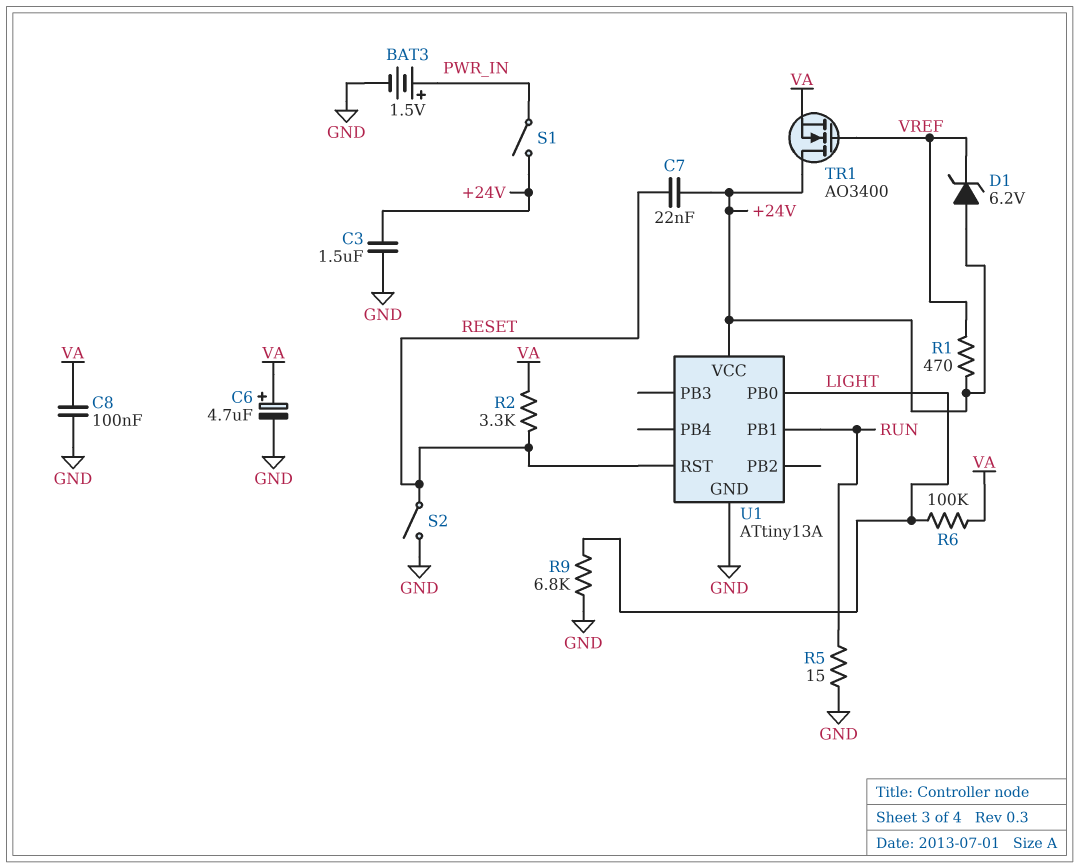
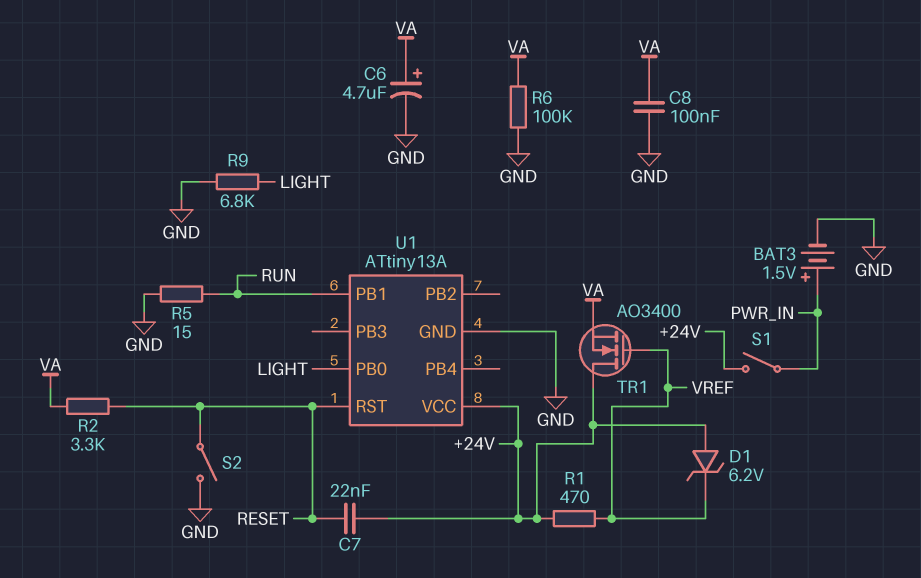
C3: 1.5uF (+24V, GND) -> none
R6: 100k (LIGHT, VA) -> 100k (GND, VA)

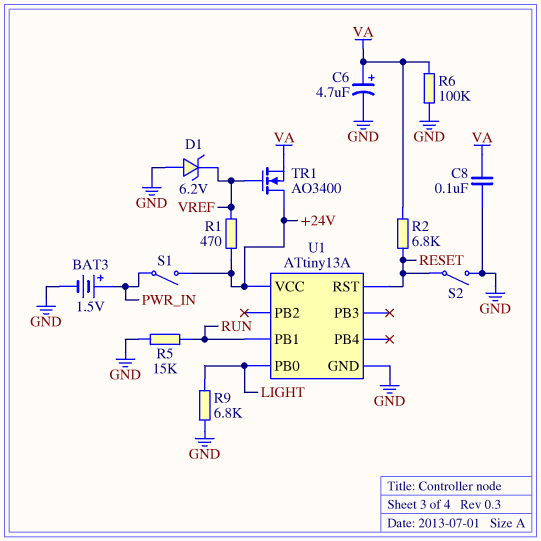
C7: 22nF (+24V, RESET) -> none
D1: zener 6.2V (A +24V, K VREF) -> zener 6.2V (A GND, K VREF)
R2: 3.3k (RESET, VA) -> 6.8k (RESET, VA)
R5: 15 (GND, RUN) -> 15k (GND, RUN)

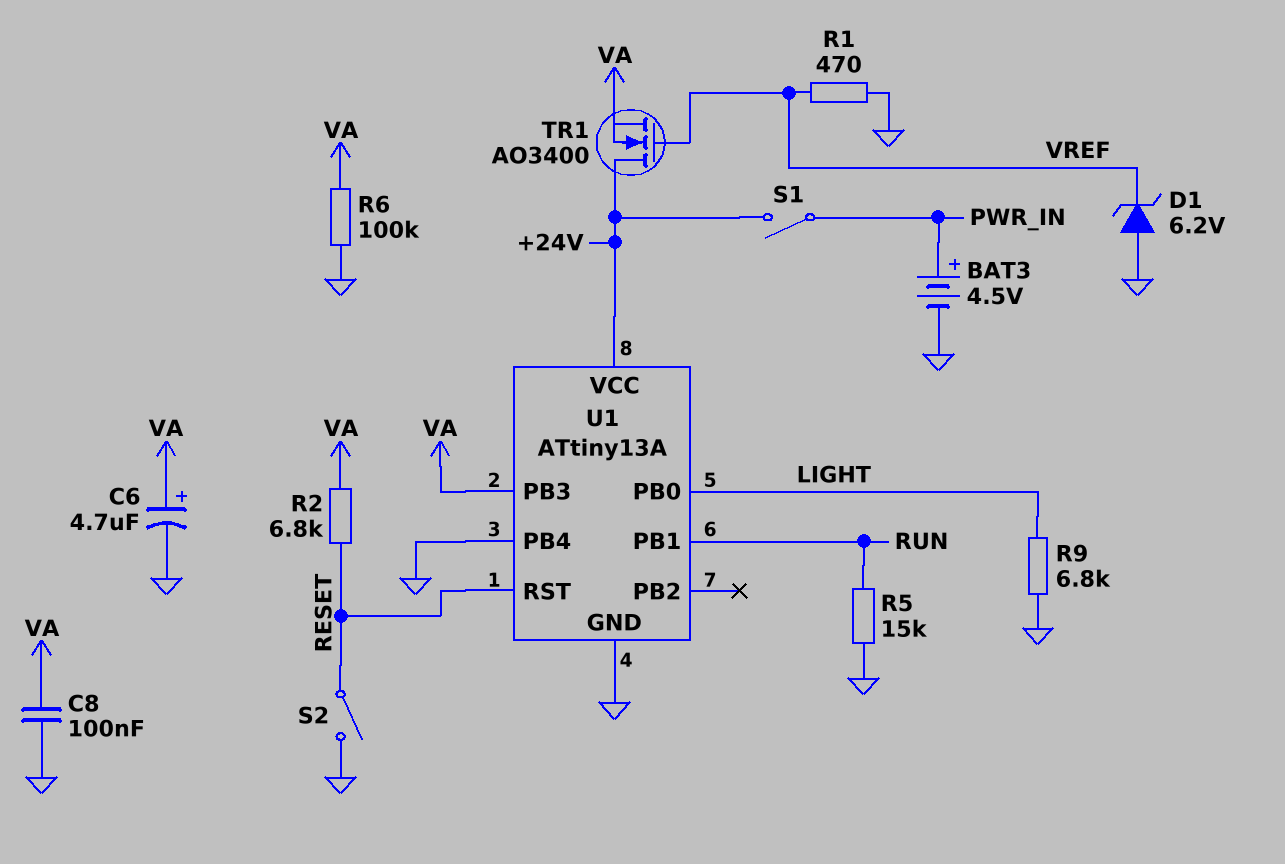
BAT3: 1.5V (plus PWR_IN, minus GND) -> 4.5V (plus PWR_IN, minus GND)
R1: 470 (+24V, VREF) -> 470 (GND, VREF)
U1 pin PB3: none -> VA
U1 pin PB4: none -> GND

